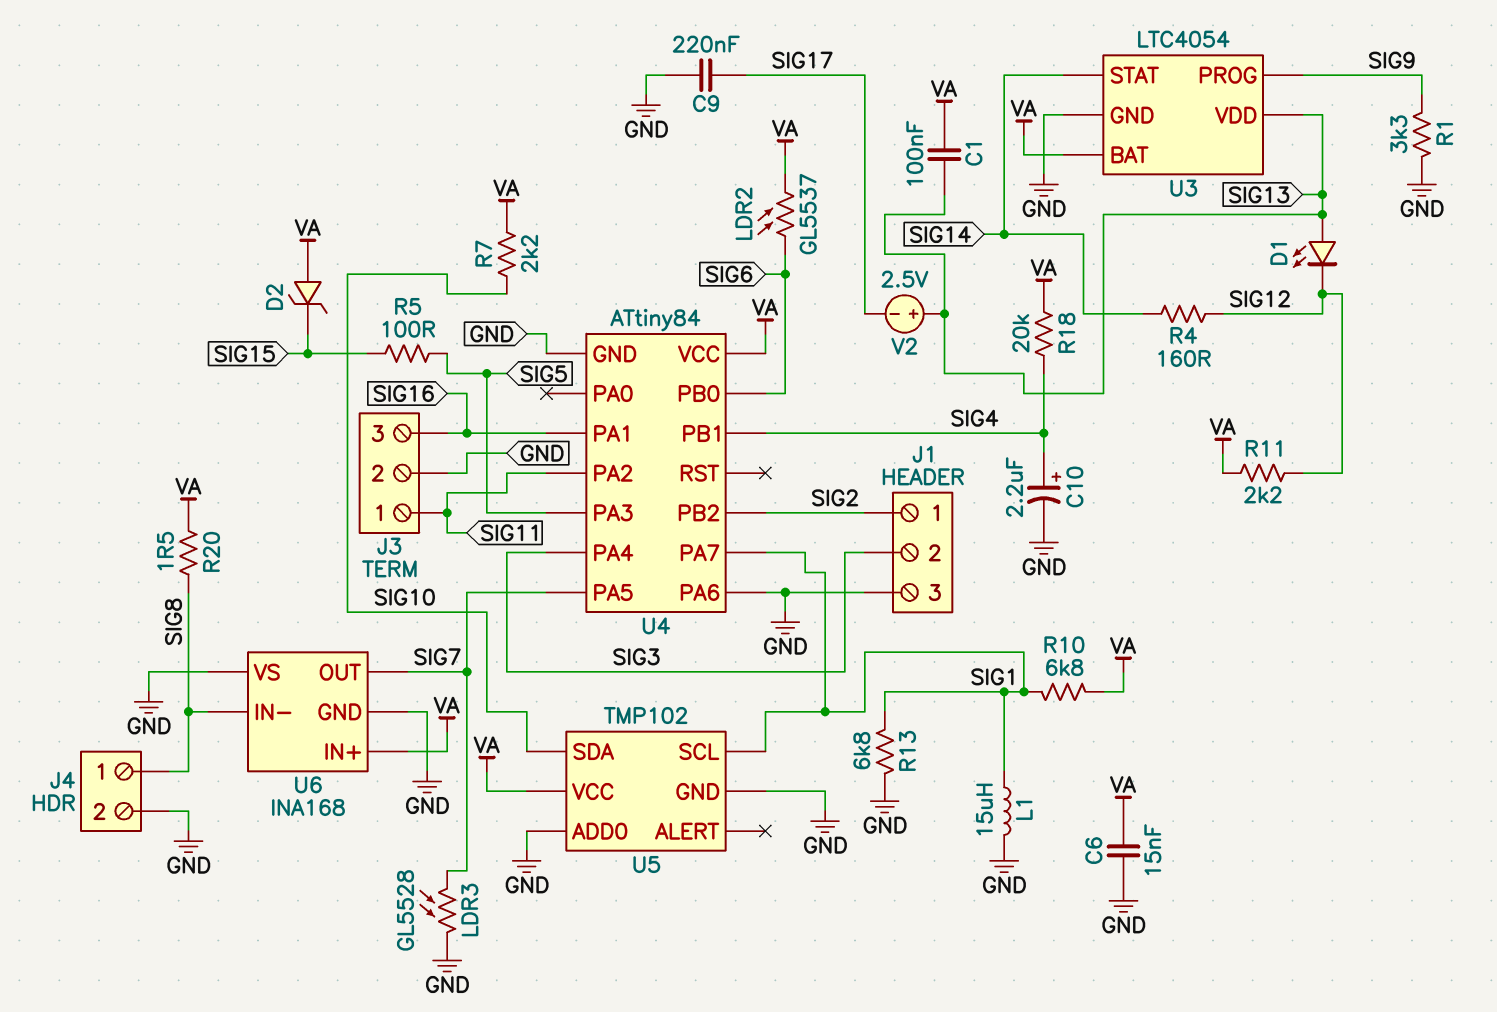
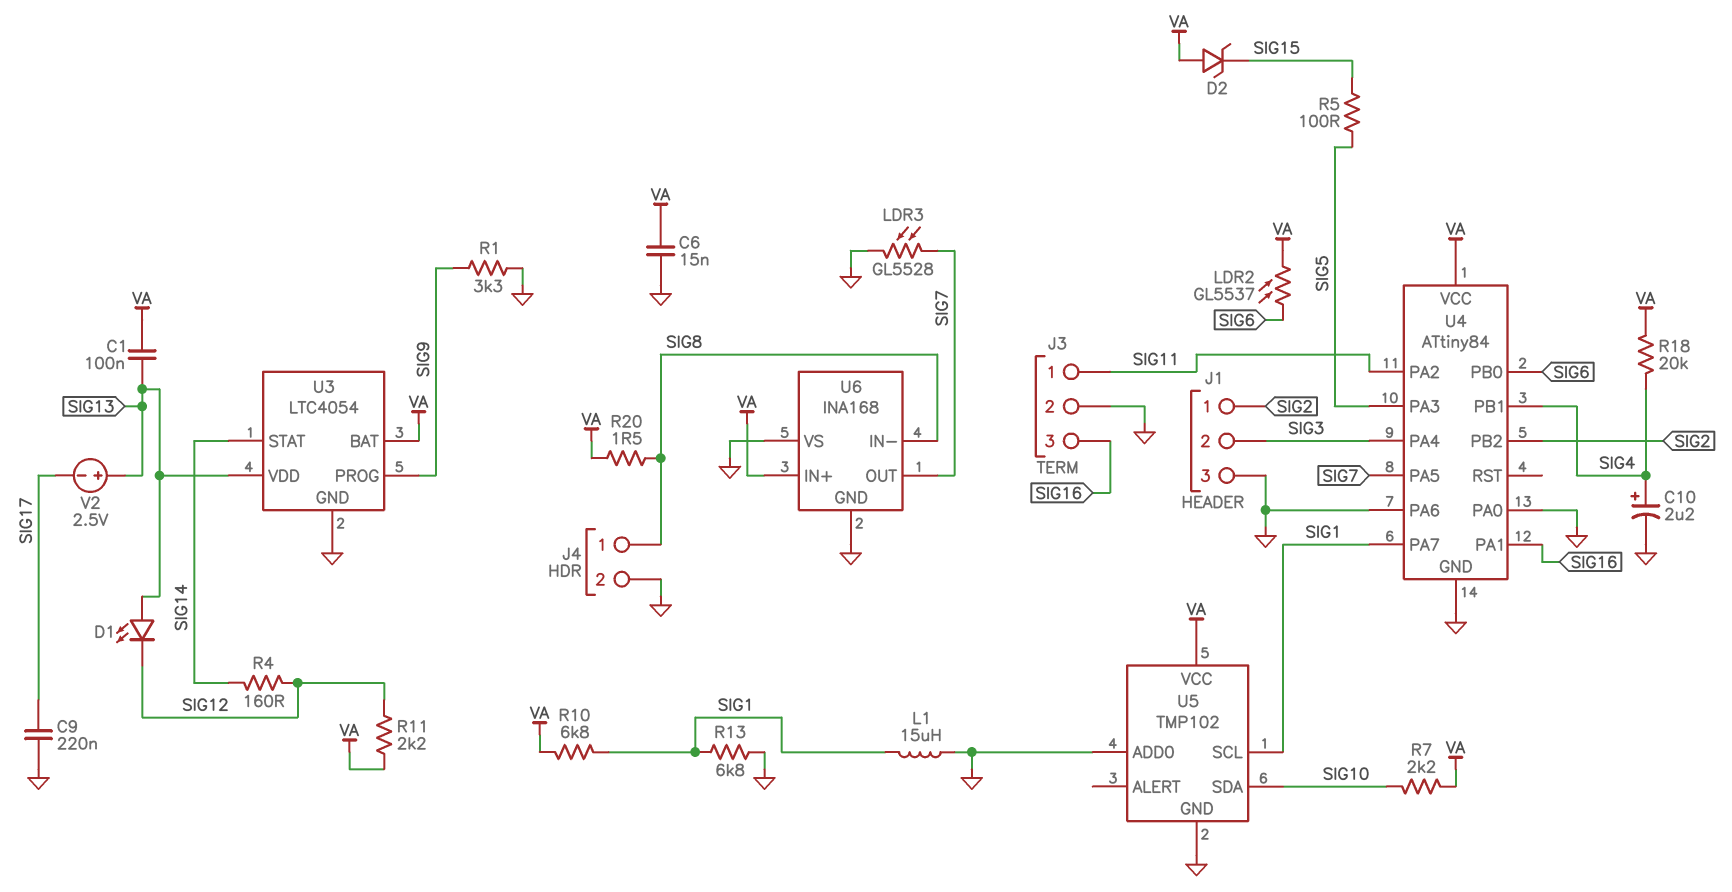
U4 pin PA0: none -> GND

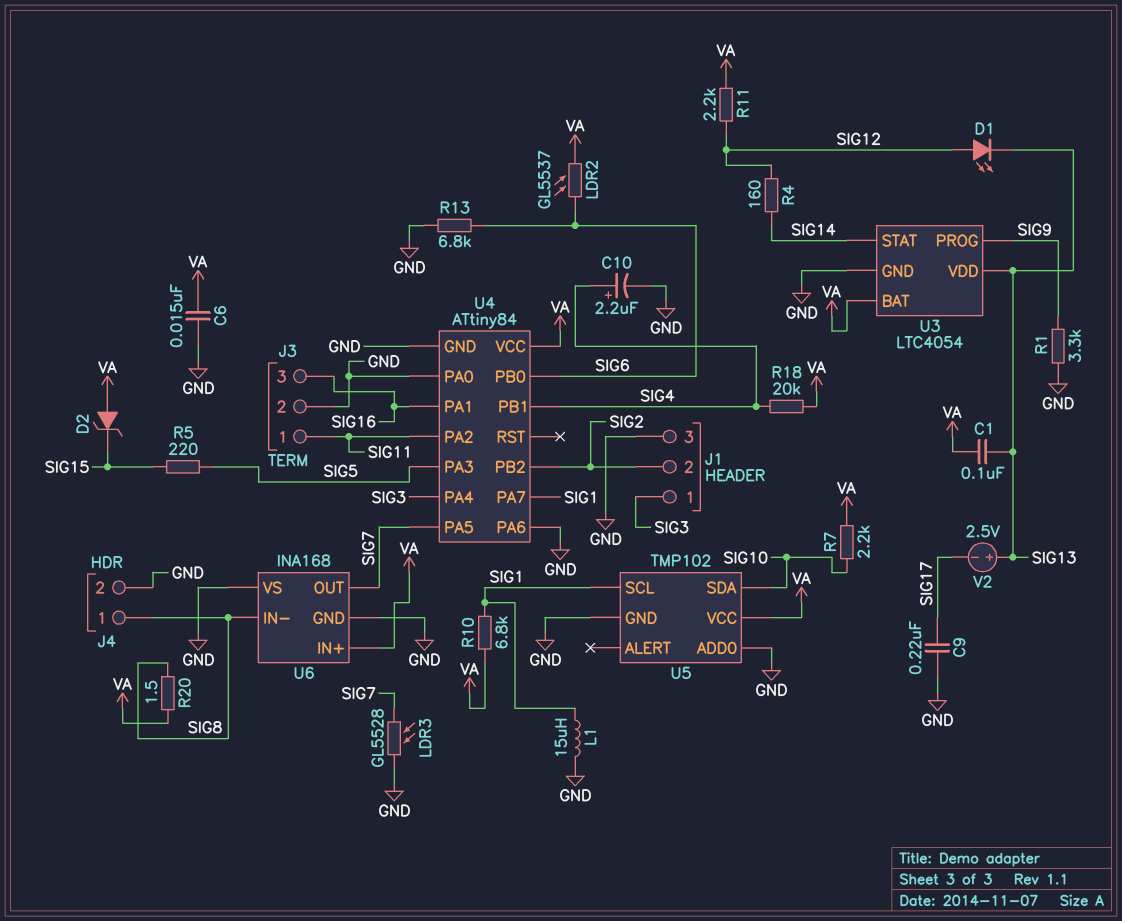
D1: LED (A SIG13, K SIG12) -> LED (A SIG12, K SIG13)
J1 pin 1: SIG2 -> SIG3
J1 pin 2: SIG3 -> SIG2
R5: 100 (SIG5, SIG15) -> 220 (SIG5, SIG15)
R13: 6.8k (GND, SIG1) -> 6.8k (GND, SIG6)

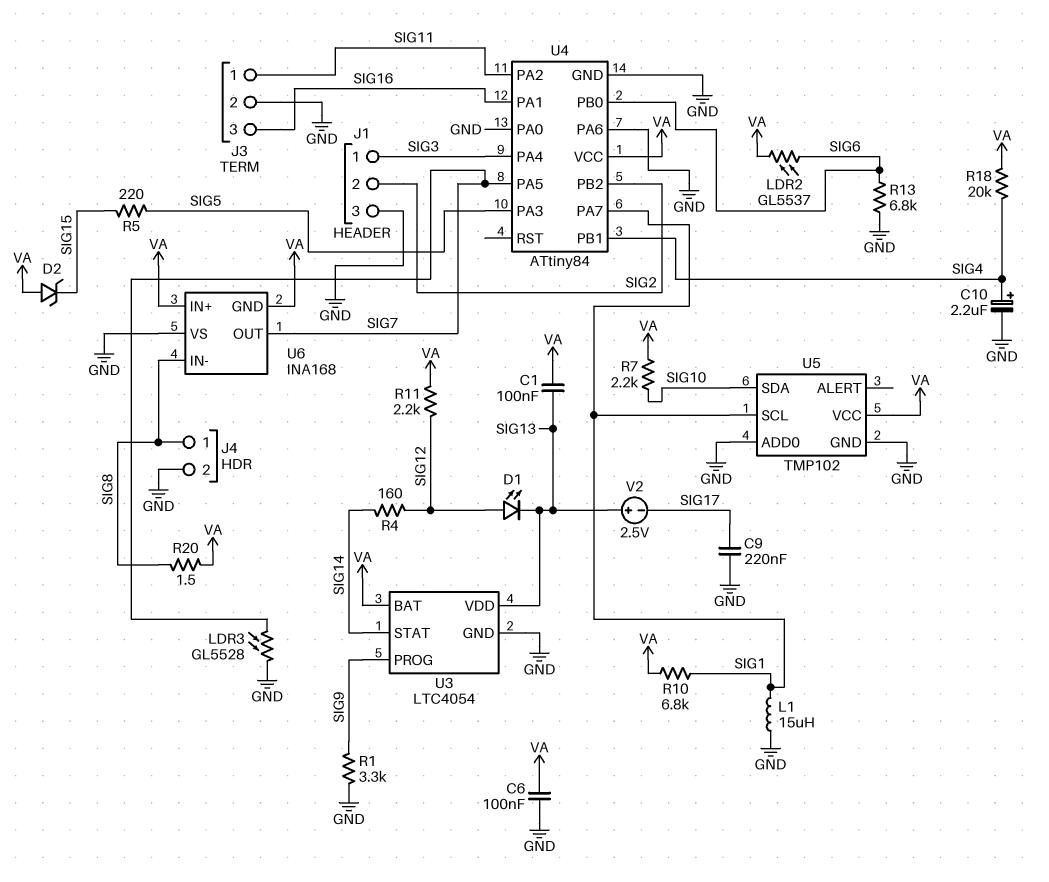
C6: 15nF (GND, VA) -> 100nF (GND, VA)
U6 pin GND: GND -> VA

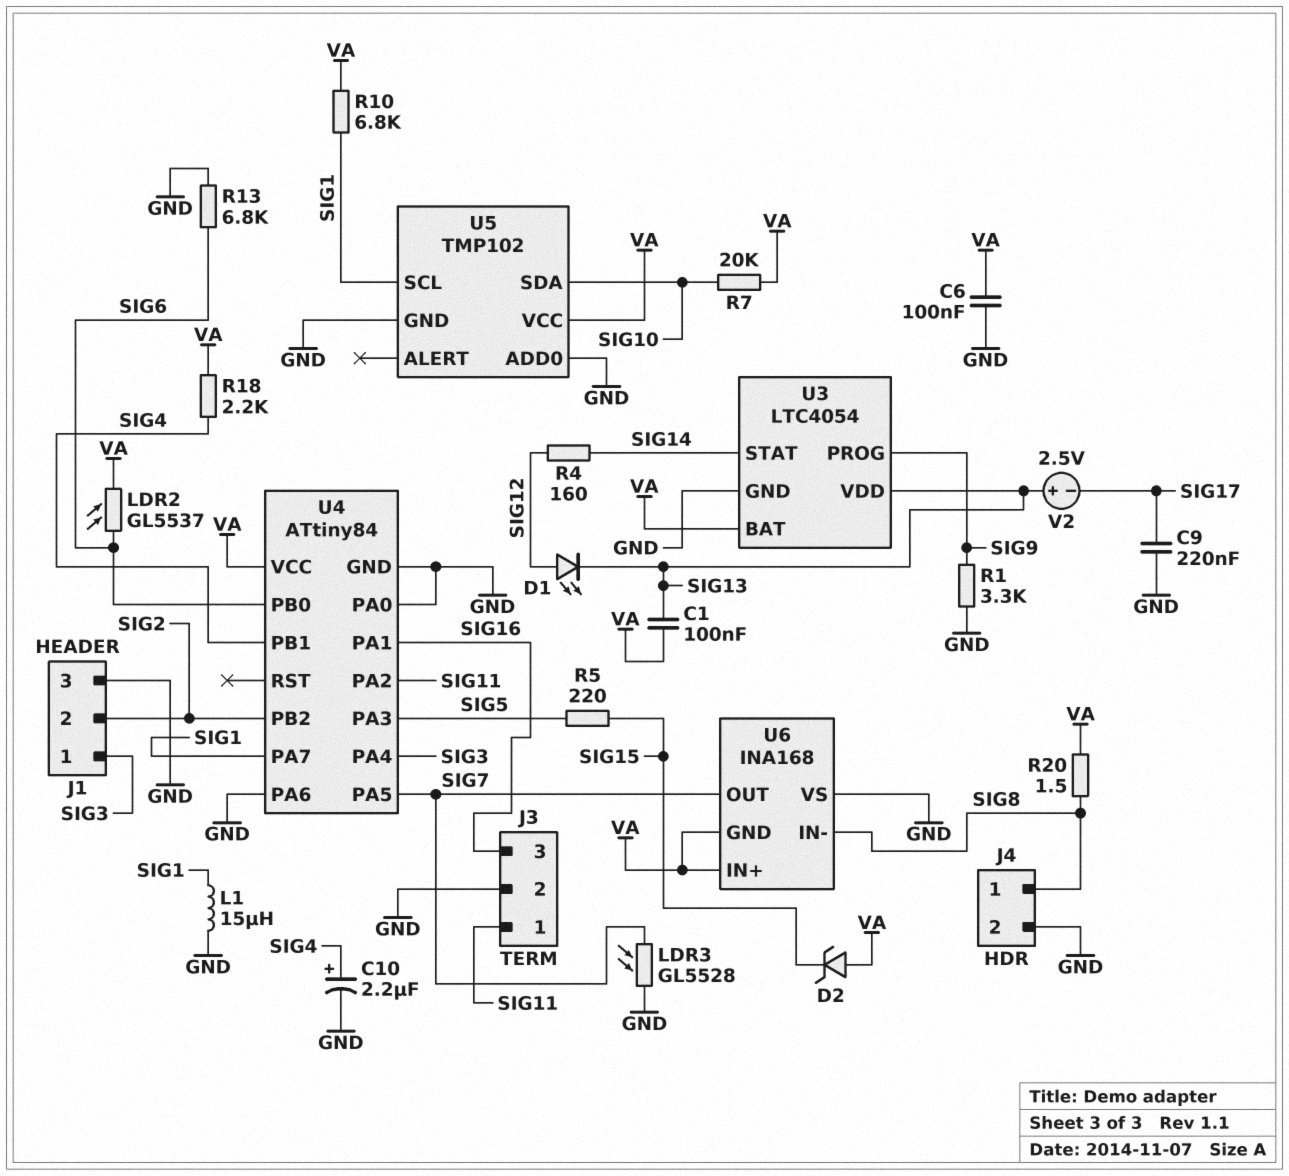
R7: 2.2k (SIG10, VA) -> 20k (SIG10, VA)
R11: 2.2k (SIG12, VA) -> none
R18: 20k (SIG4, VA) -> 2.2k (SIG4, VA)

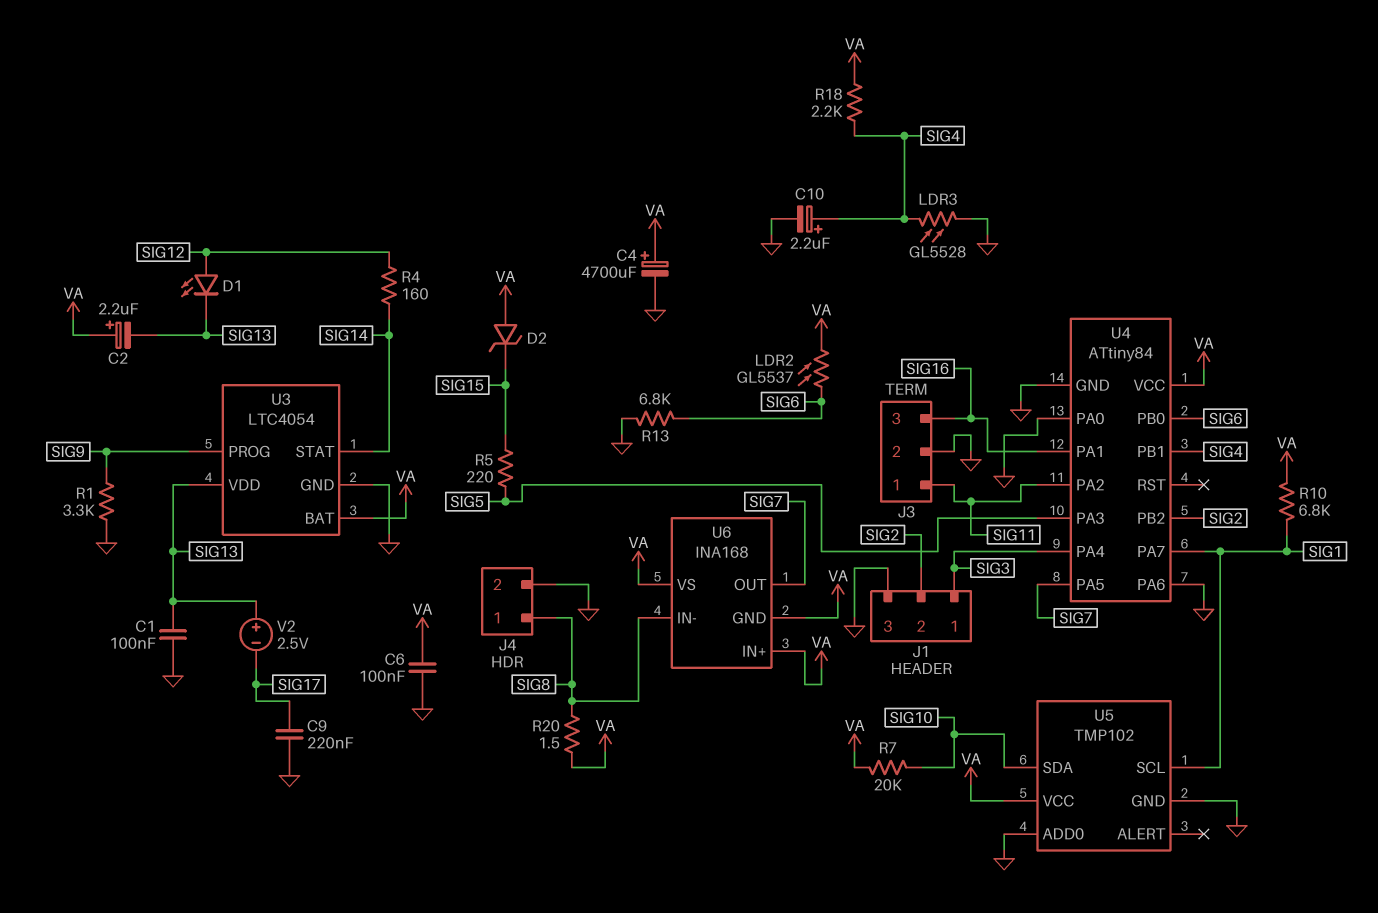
C1: 100nF (SIG13, VA) -> 100nF (GND, SIG13)
C2: none -> 2.2uF (plus VA, minus SIG13)
C4: none -> 4700uF (plus VA, minus GND)
L1: 15uH (GND, SIG1) -> none
LDR3: GL5528 (GND, SIG7) -> GL5528 (GND, SIG4)
U6 pin VS: GND -> VA

